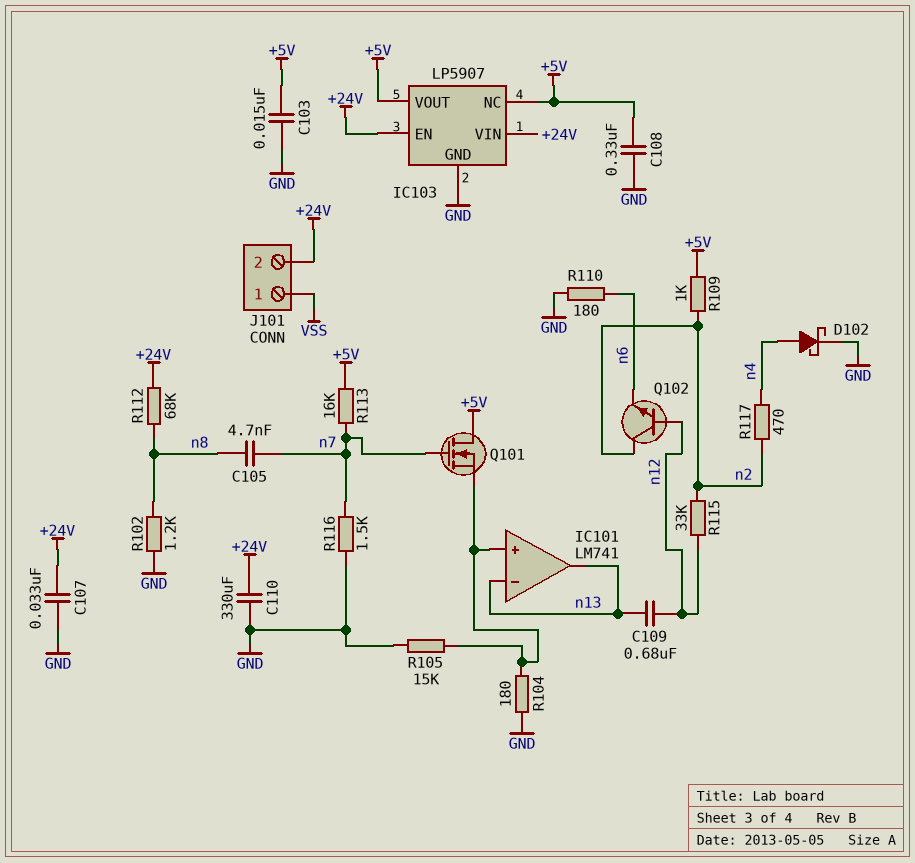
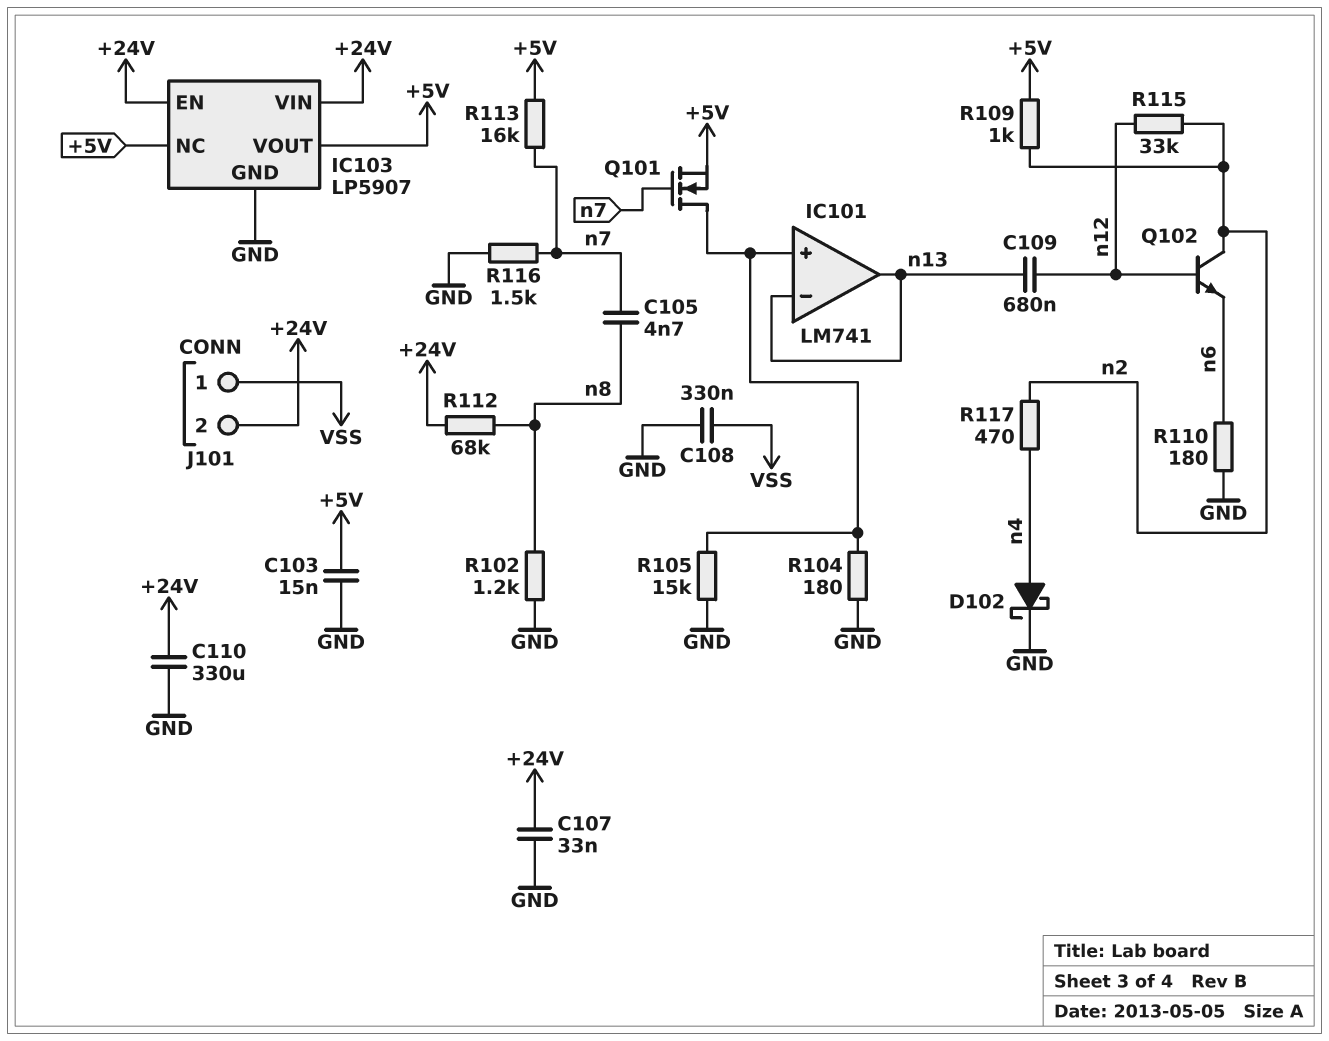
C108: 330nF (+5V, GND) -> 330nF (GND, VSS)
Q101: NMOS (G n7, D +5V, S IC101/in+) -> NMOS (G n7, D IC101/in+, S +5V)

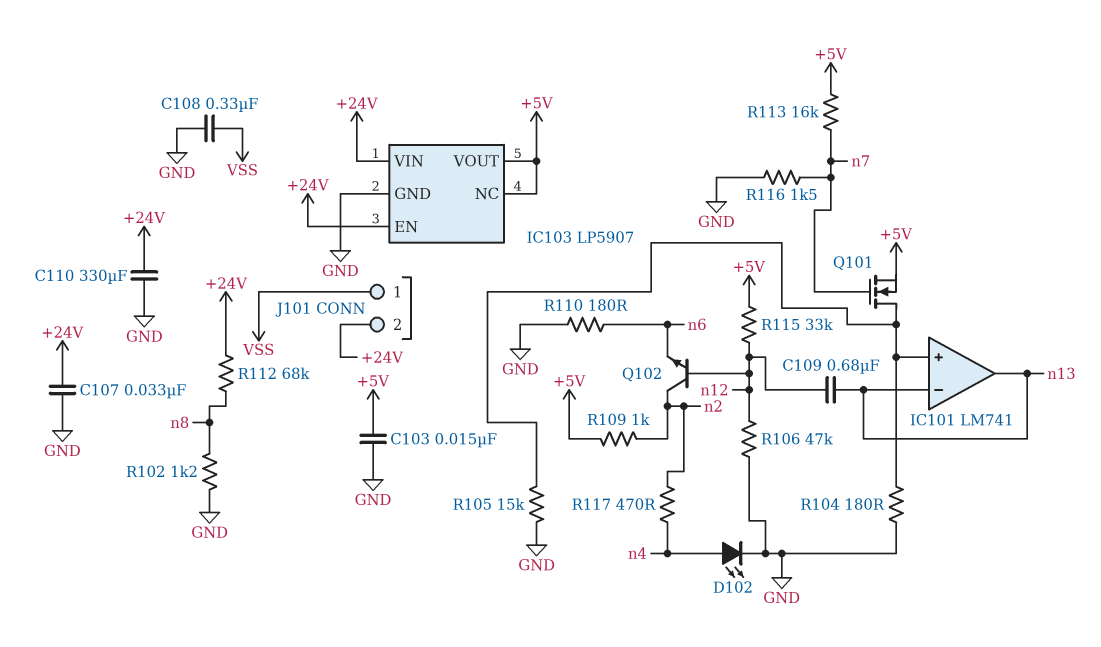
C105: 4.7nF (n7, n8) -> none
D102: schottky (A n4, K GND) -> LED (A n4, K GND)
R106: none -> 47k (GND, n12)
R115: 33k (n2, n12) -> 33k (+5V, n12)

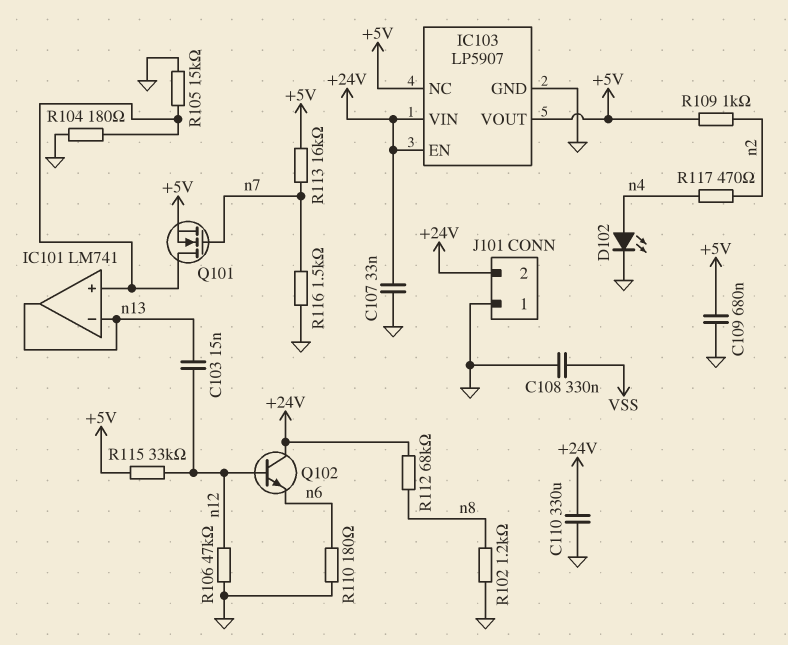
C103: 15nF (+5V, GND) -> 15nF (n12, n13)
C109: 680nF (n12, n13) -> 680nF (+5V, GND)
J101 pin 1: VSS -> GND
Q102: NPN (B n12, C n2, E n6) -> NPN (B n12, C +24V, E n6)

